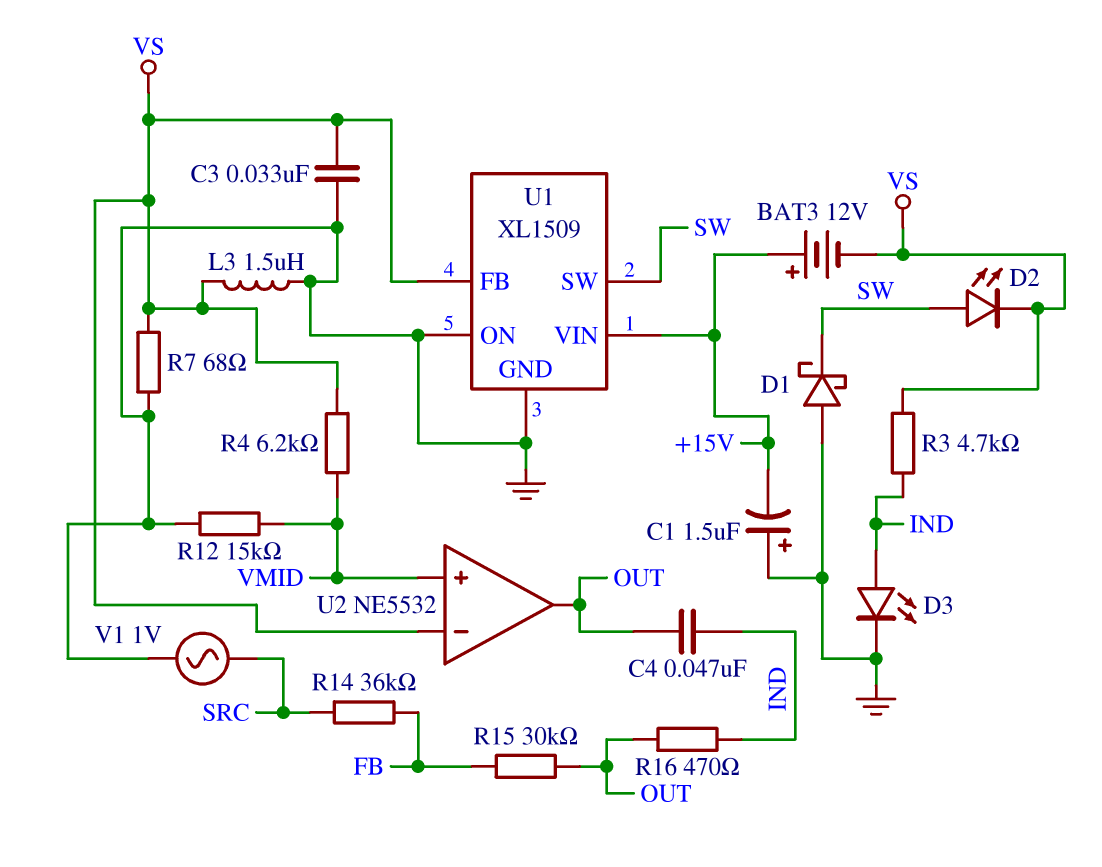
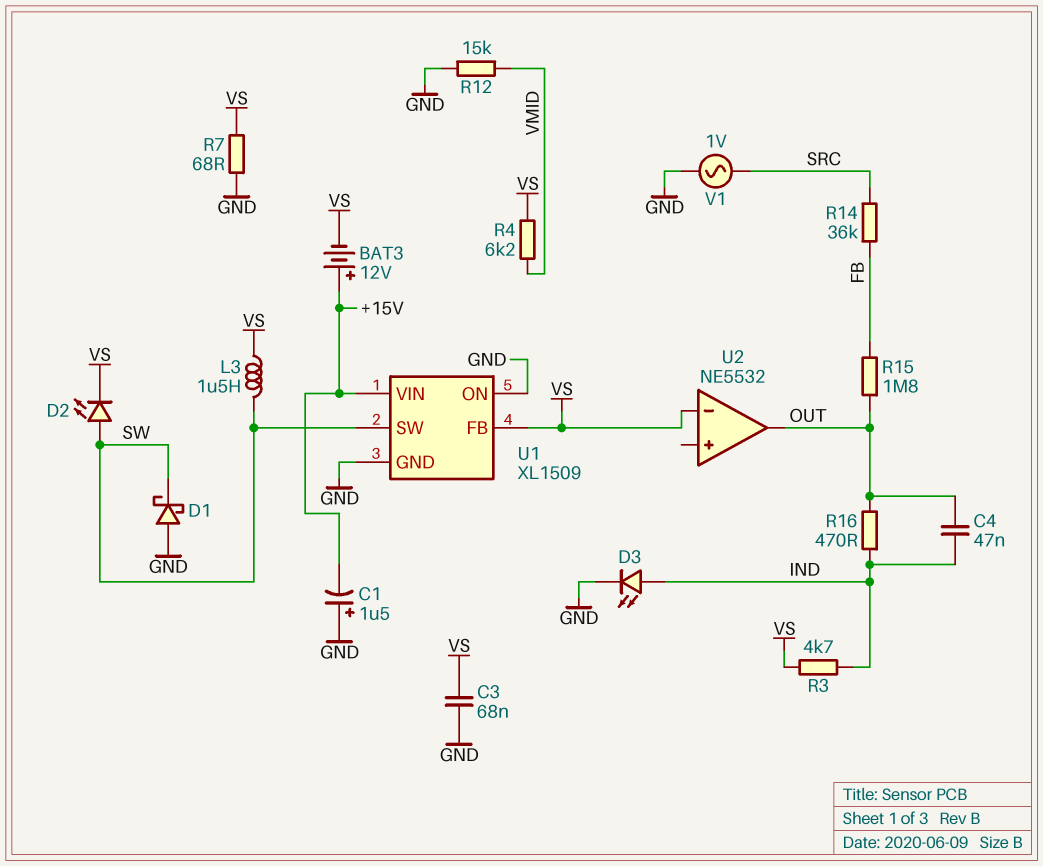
C3: 33nF (GND, VS) -> 68nF (GND, VS)
L3: 1.5uH (GND, VS) -> 1.5uH (SW, VS)
R15: 30k (FB, OUT) -> 1.8M (FB, OUT)
U2 pin in+: VMID -> none

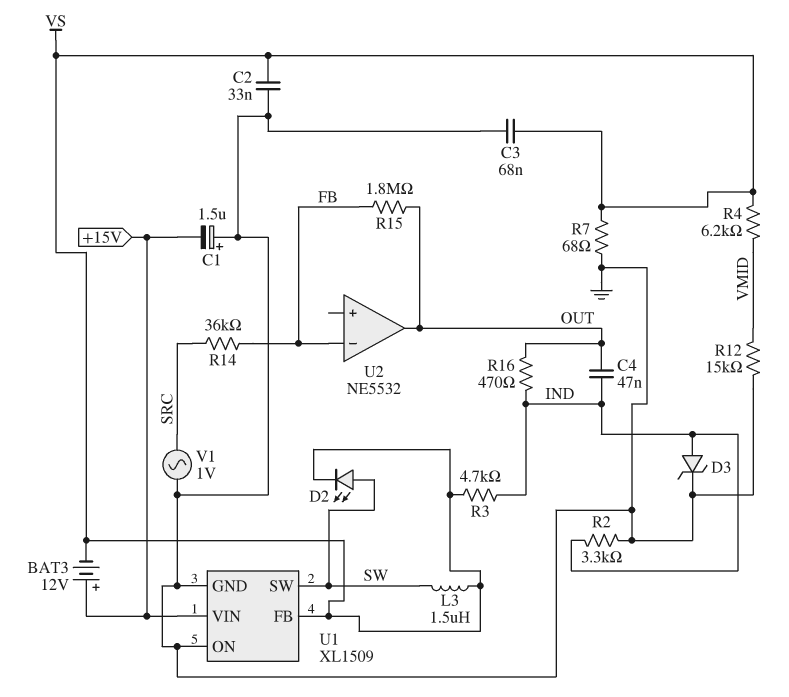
C2: none -> 33nF (GND, VS)
D1: schottky (A GND, K SW) -> none
D3: LED (A IND, K GND) -> zener (A IND, K GND)
R2: none -> 3.3k (GND, IND)
U2 pin in-: VS -> FB

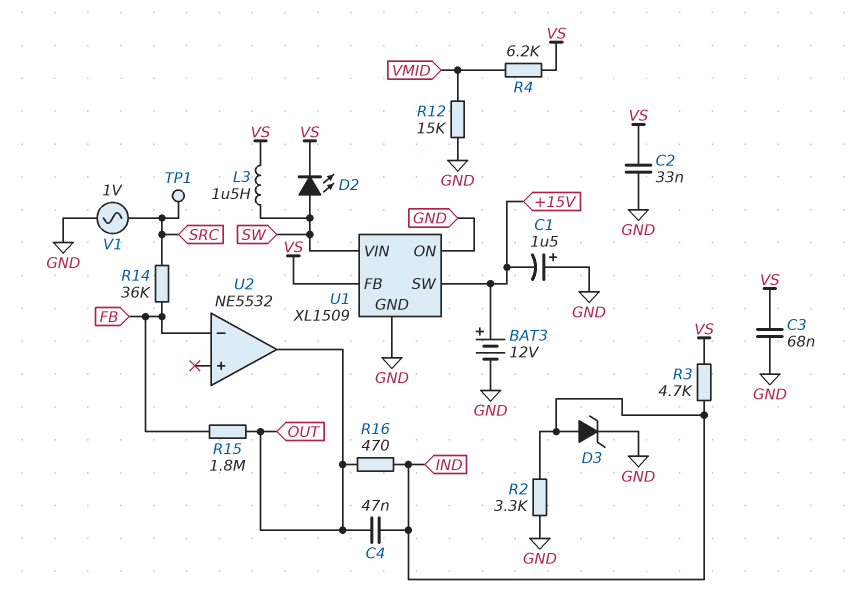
BAT3: 12V (plus +15V, minus VS) -> 12V (plus +15V, minus GND)
R7: 68 (GND, VS) -> none
TP1: none -> test point (SRC)
U1 pin SW: SW -> +15V
U1 pin VIN: +15V -> SW

